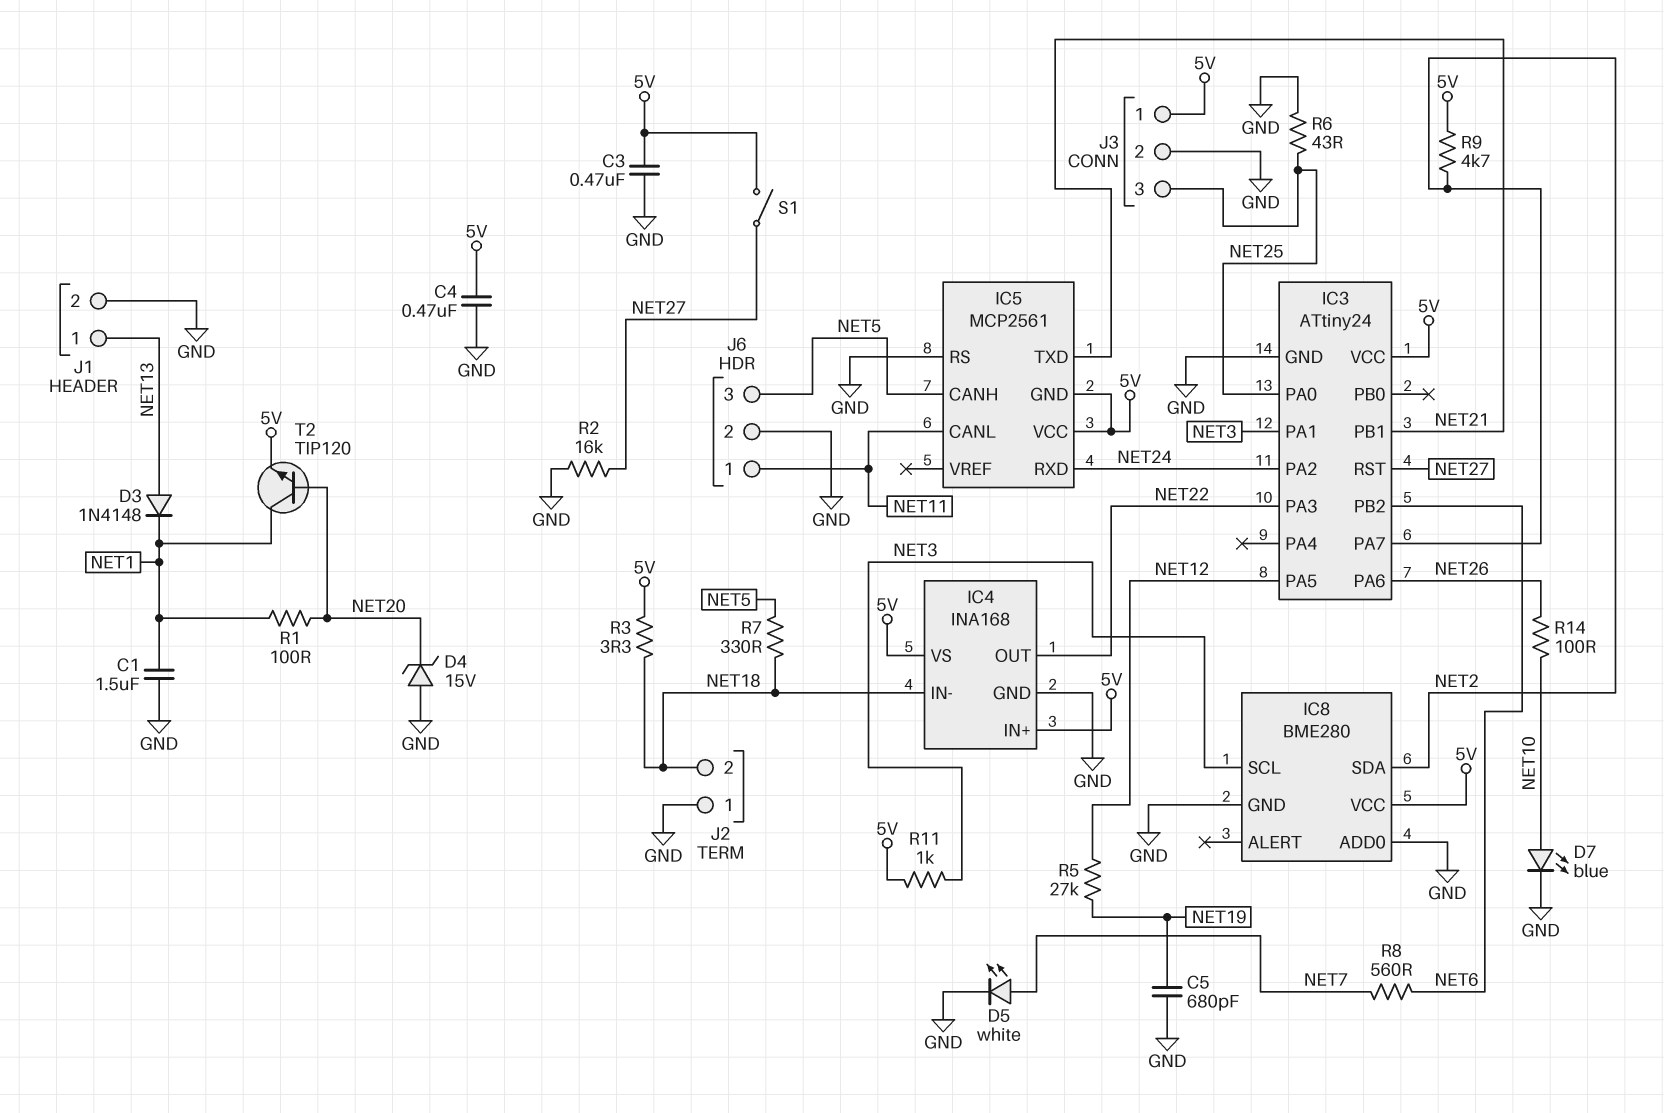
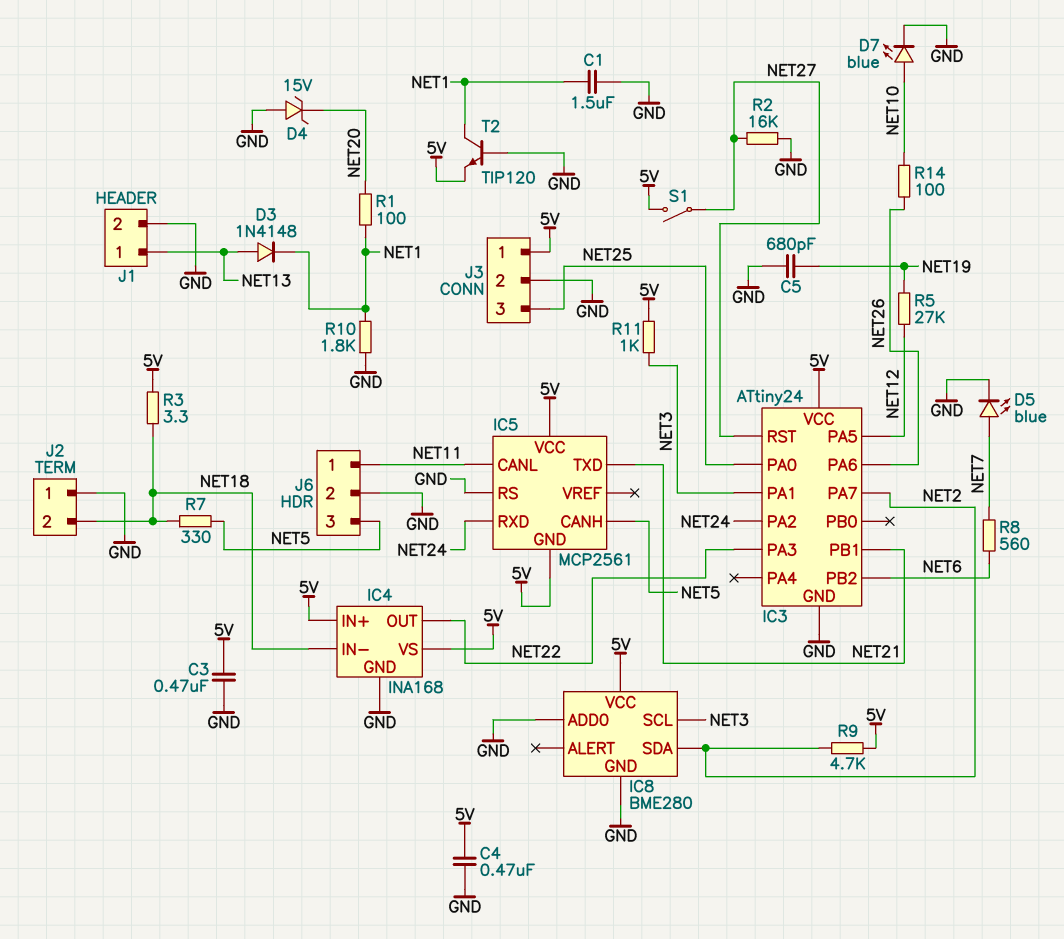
D5: LED white (A NET7, K GND) -> LED blue (A NET7, K GND)
R6: 43 (GND, NET25) -> none
R10: none -> 1.8k (GND, NET1)
T2: NPN TIP120 (B NET20, C NET1, E 5V) -> NPN TIP120 (B GND, C NET1, E 5V)

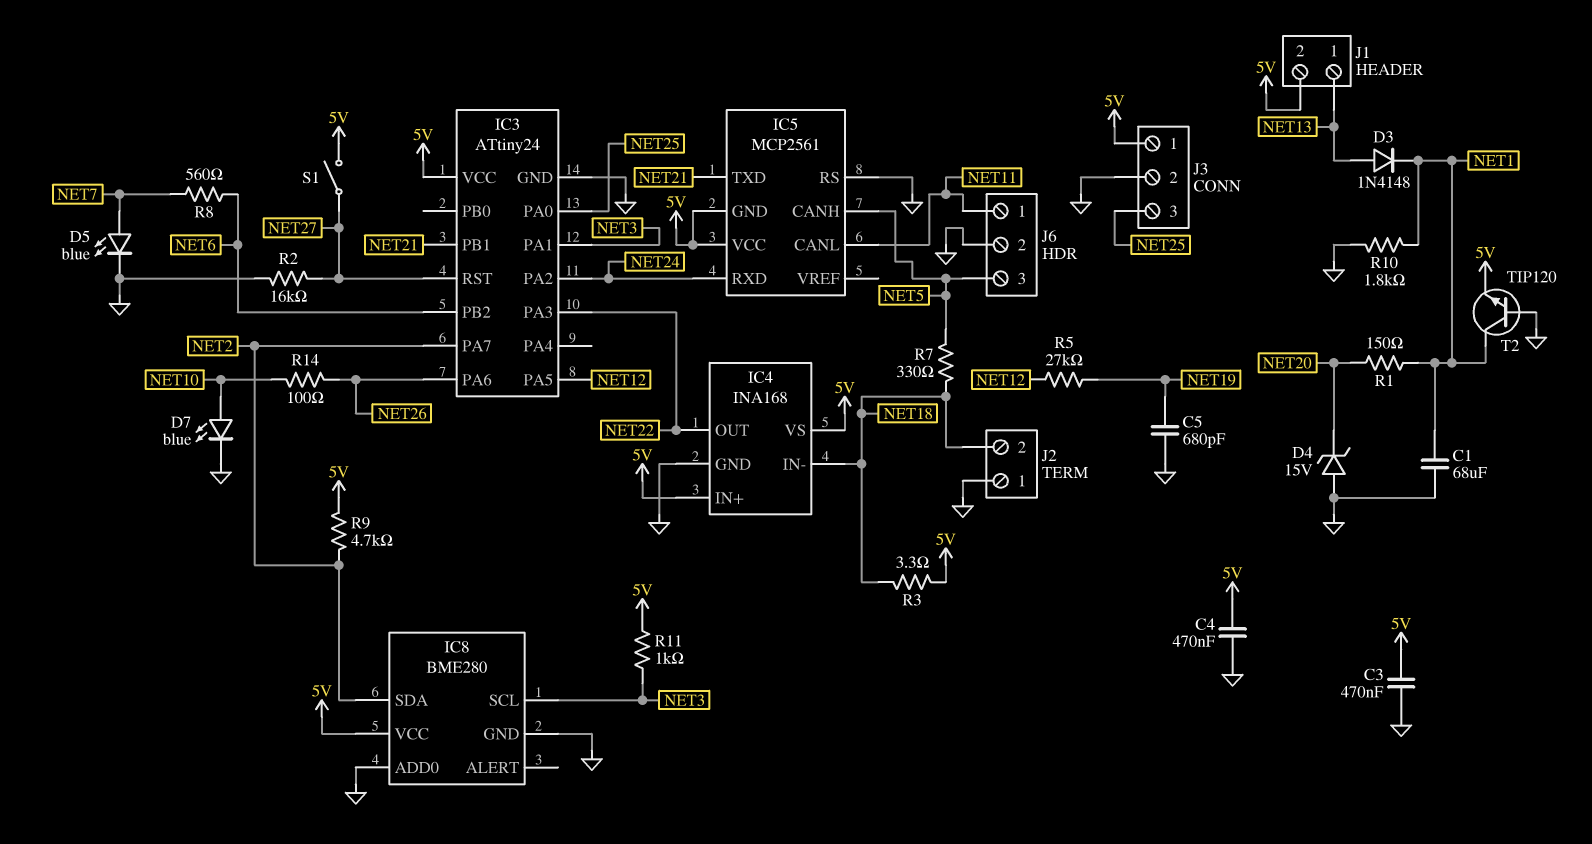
C1: 1.5uF (GND, NET1) -> 68uF (GND, NET1)
J1 pin 2: GND -> 5V
R1: 100 (NET1, NET20) -> 150 (NET1, NET20)

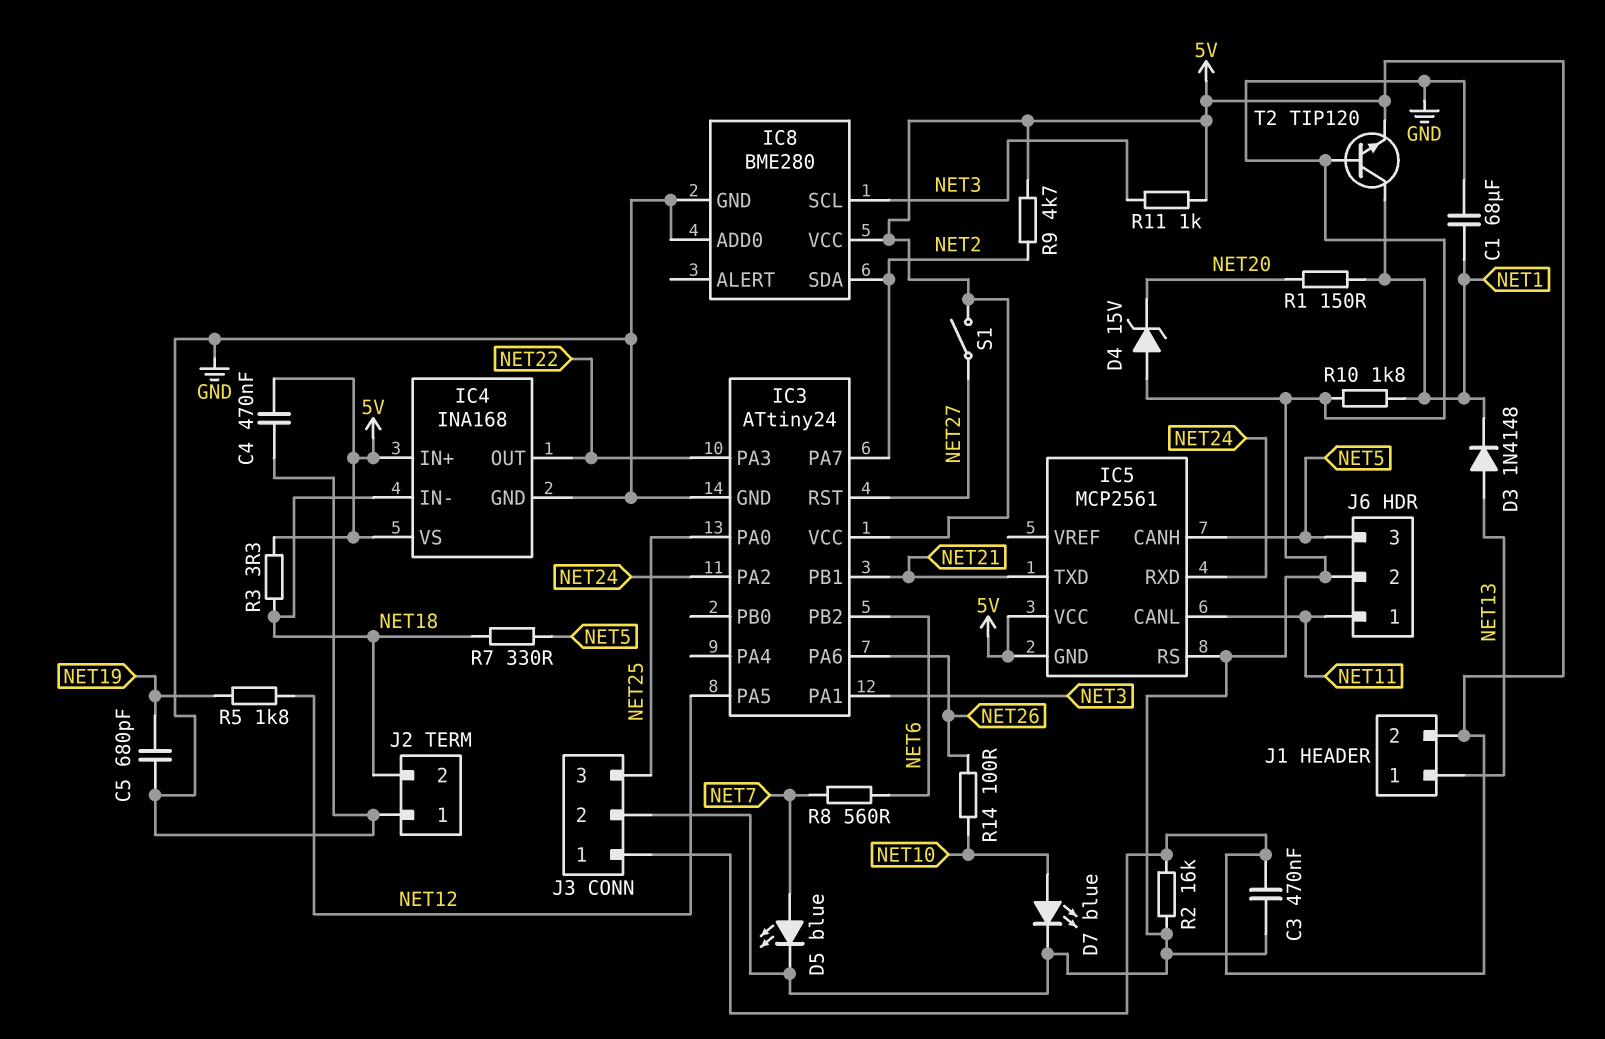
R2: 16k (GND, NET27) -> 16k (5V, GND)
R5: 27k (NET12, NET19) -> 1.8k (NET12, NET19)

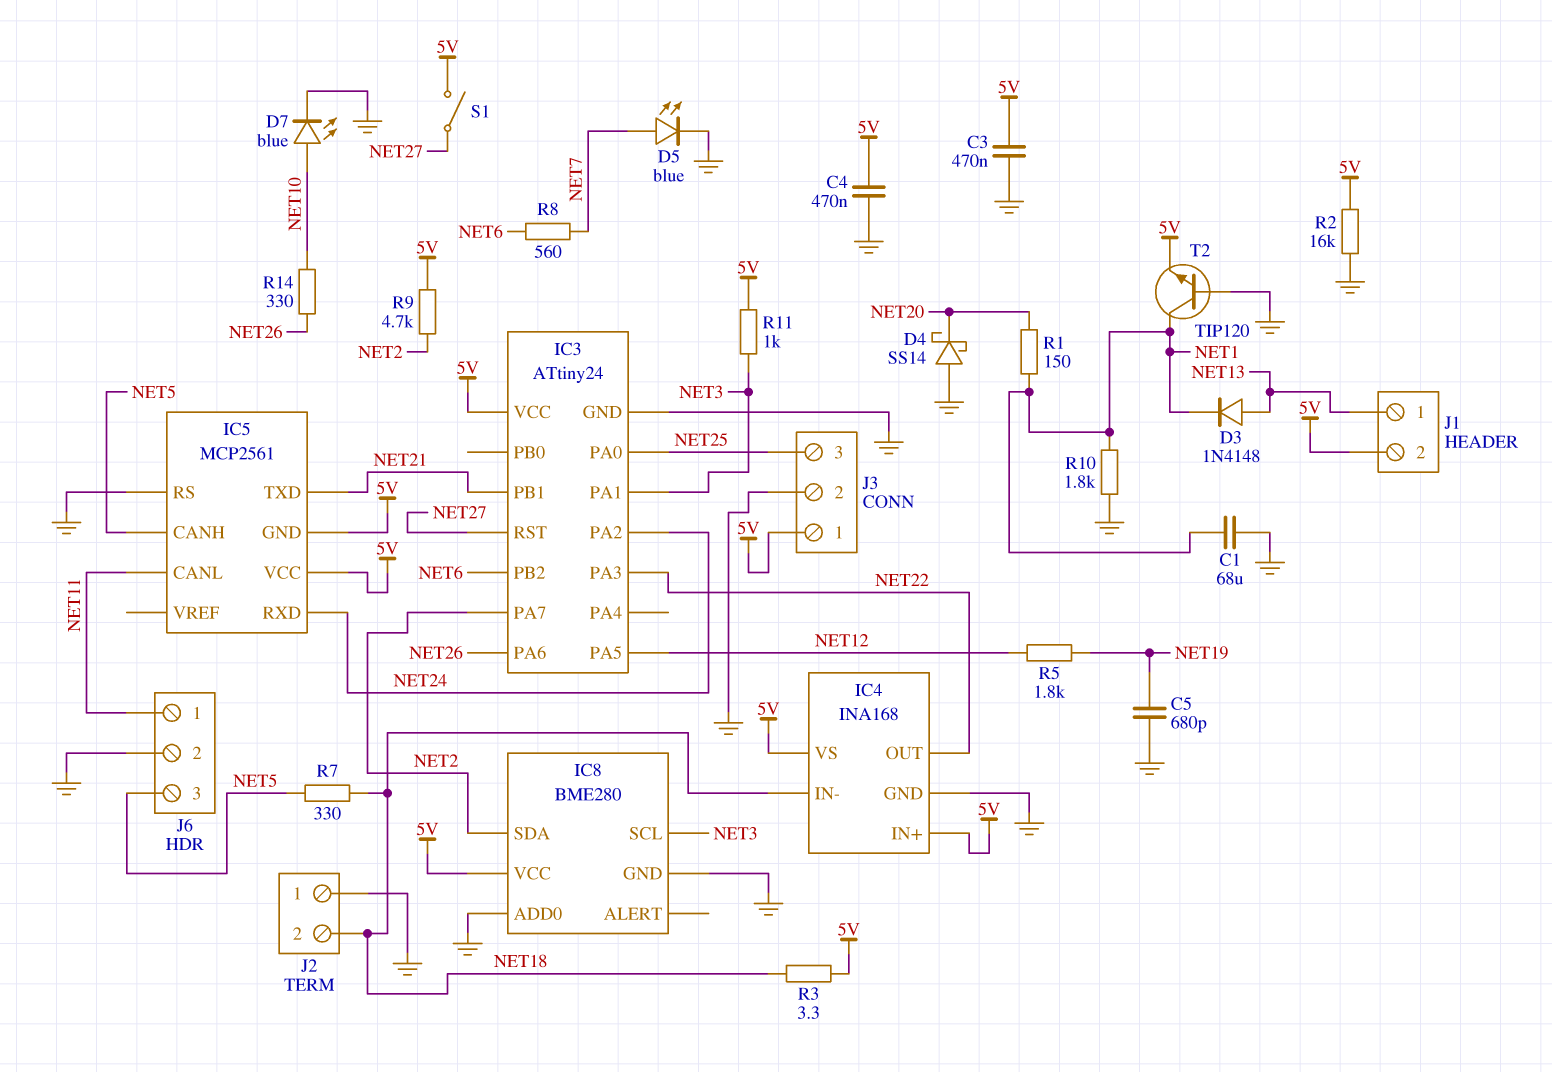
D4: zener 15V (A GND, K NET20) -> schottky SS14 (A GND, K NET20)
R14: 100 (NET10, NET26) -> 330 (NET10, NET26)

